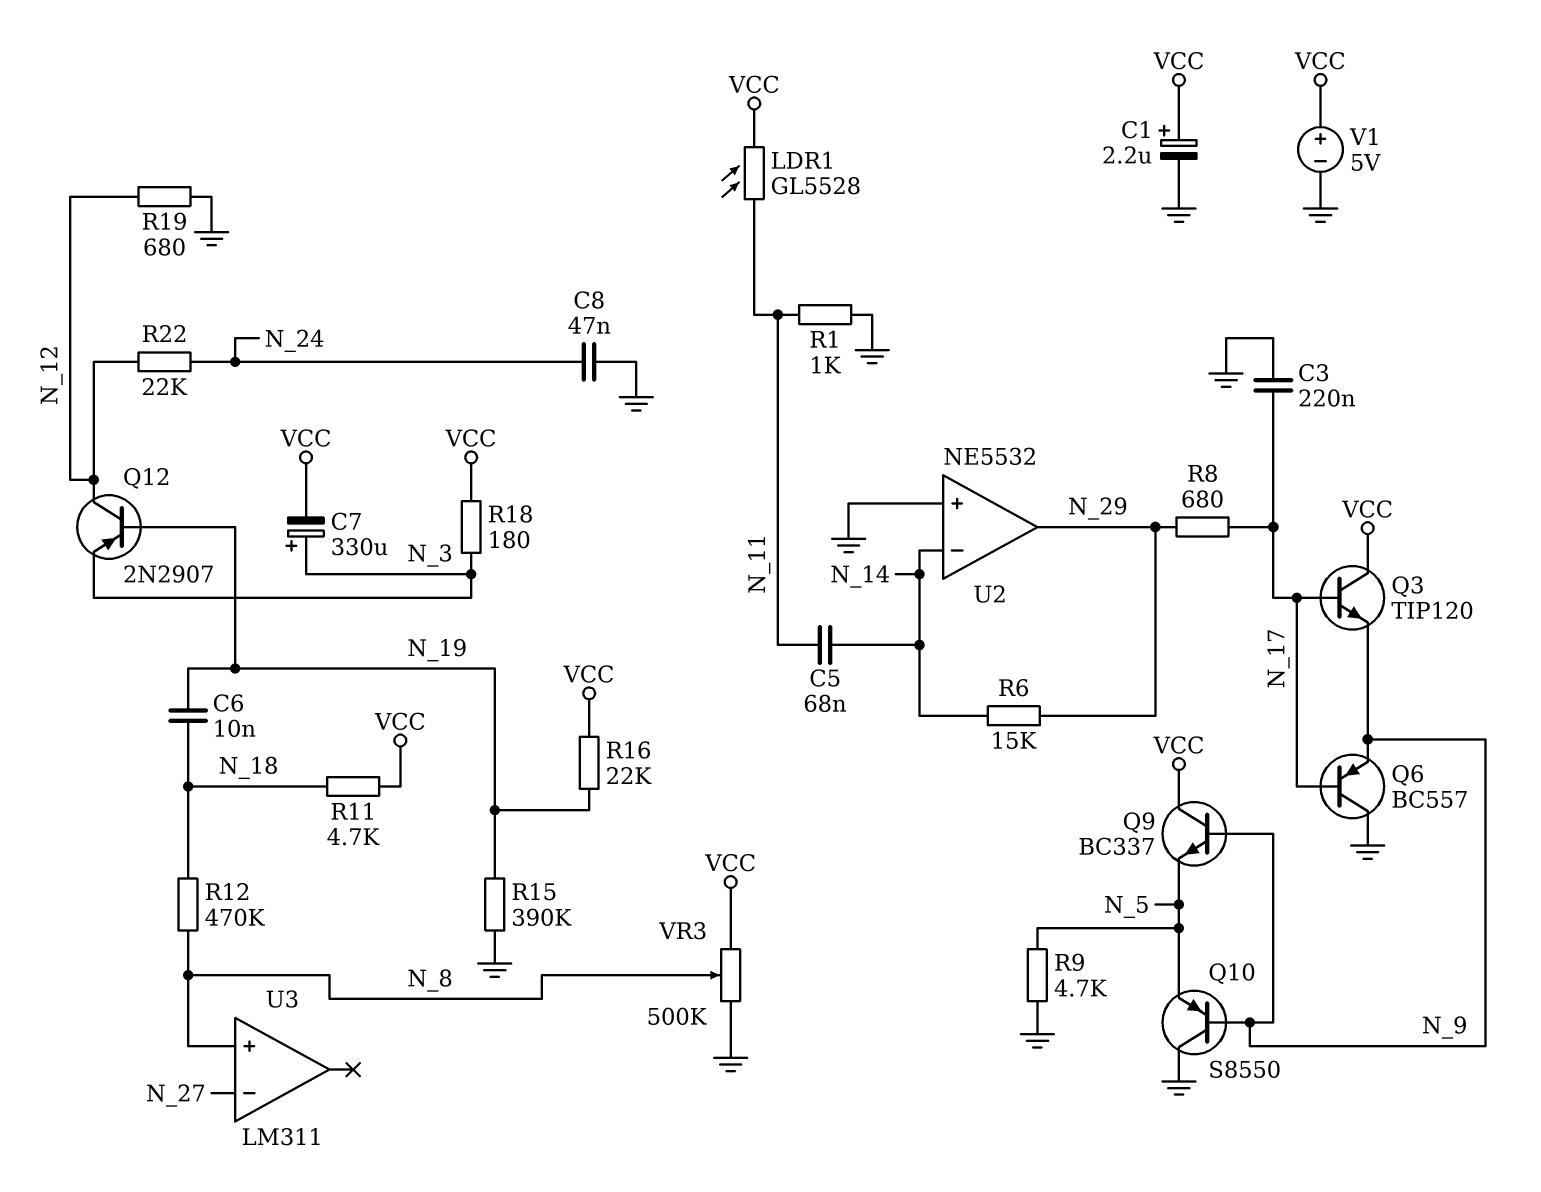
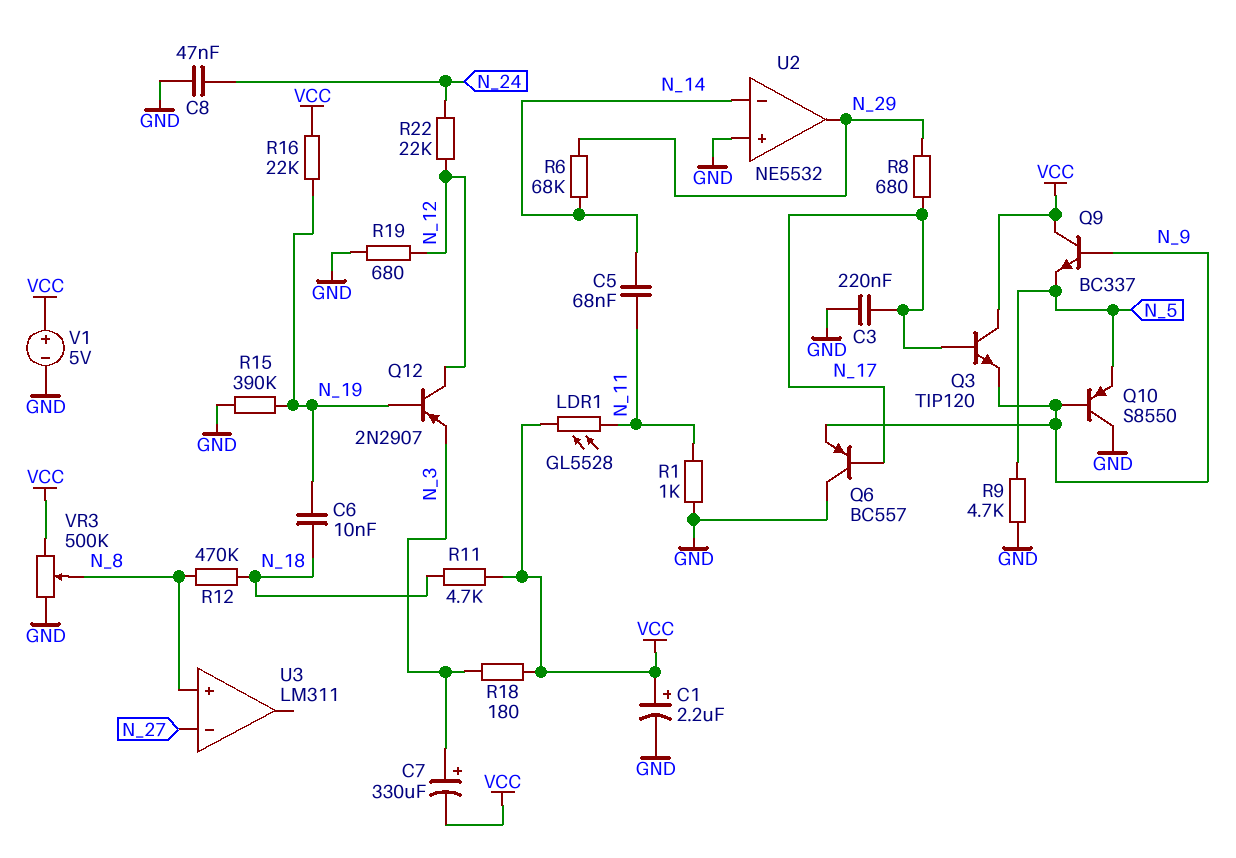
R6: 15k (N_14, N_29) -> 68k (N_14, N_29)

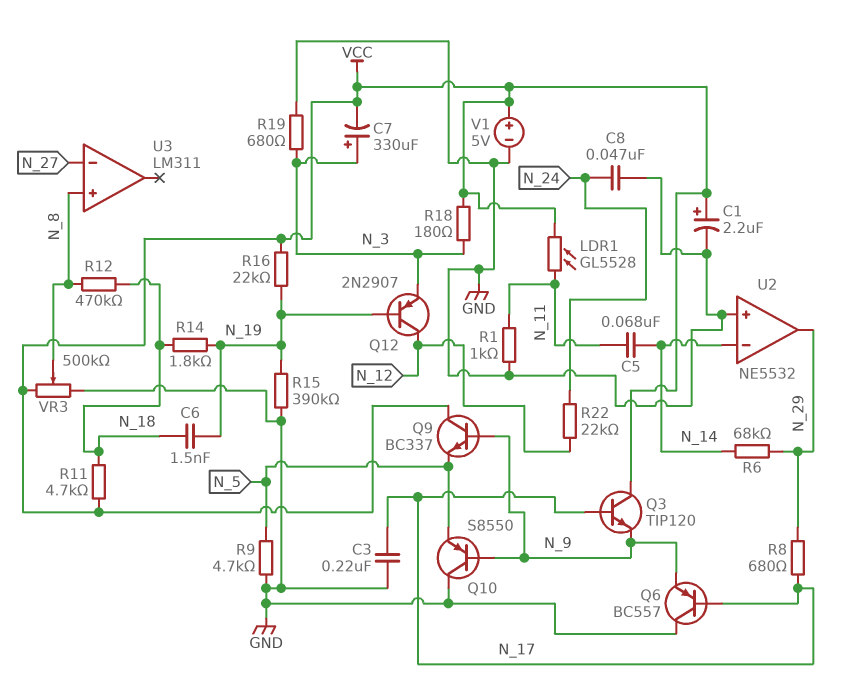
C6: 10nF (N_18, N_19) -> 1.5nF (N_18, N_19)
R14: none -> 1.8k (N_18, N_19)
R19: 680 (GND, N_12) -> 680 (GND, N_3)

